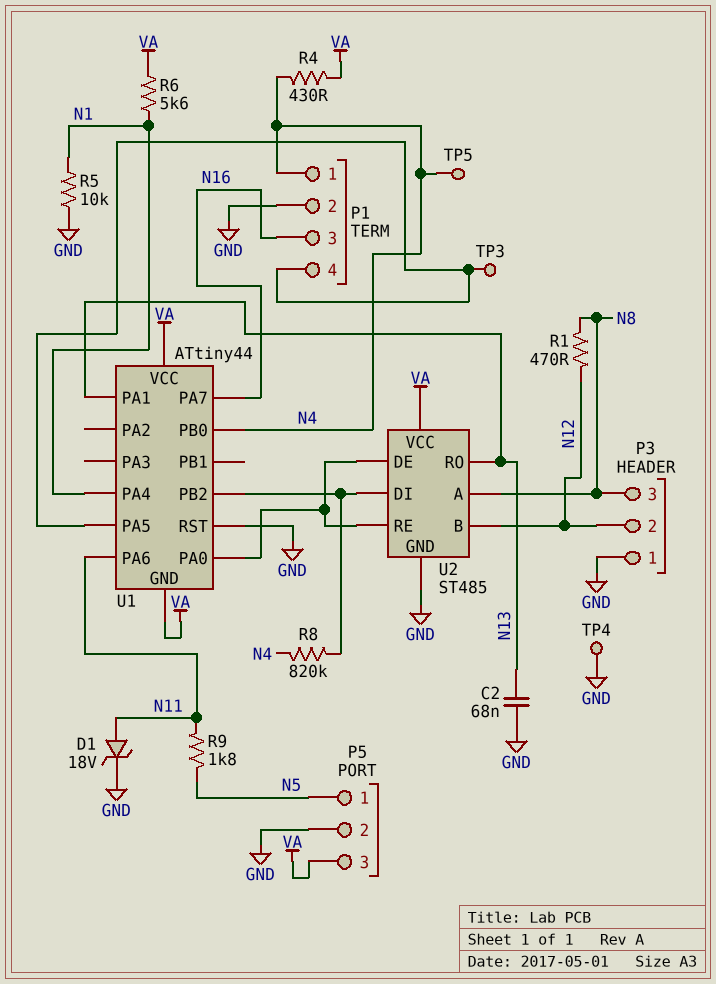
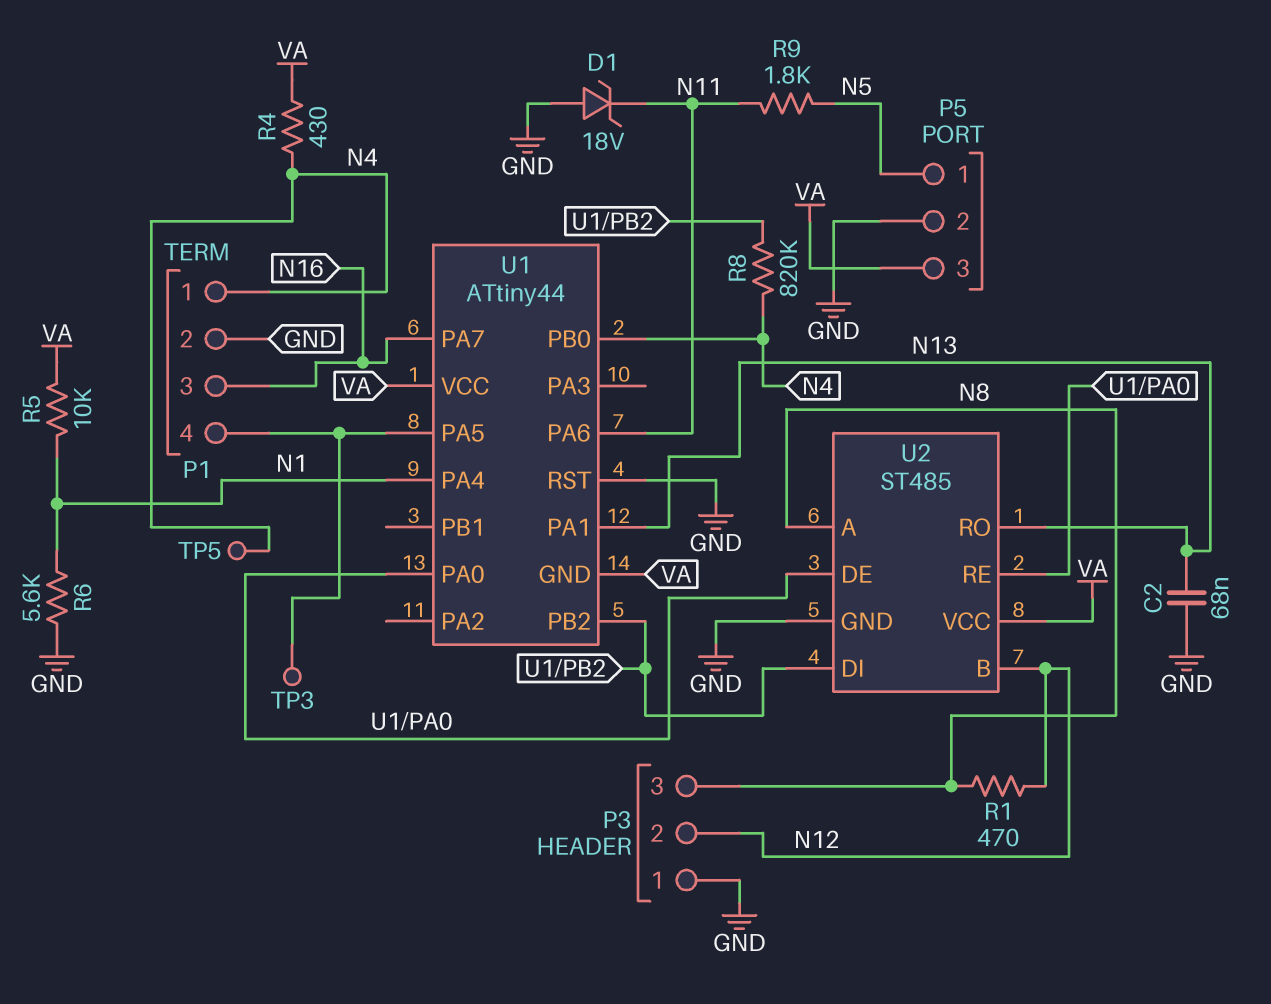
D1: zener 18V (A N11, K GND) -> zener 18V (A GND, K N11)
R5: 10k (GND, N1) -> 10k (N1, VA)
R6: 5.6k (N1, VA) -> 5.6k (GND, N1)
TP4: test point (GND) -> none

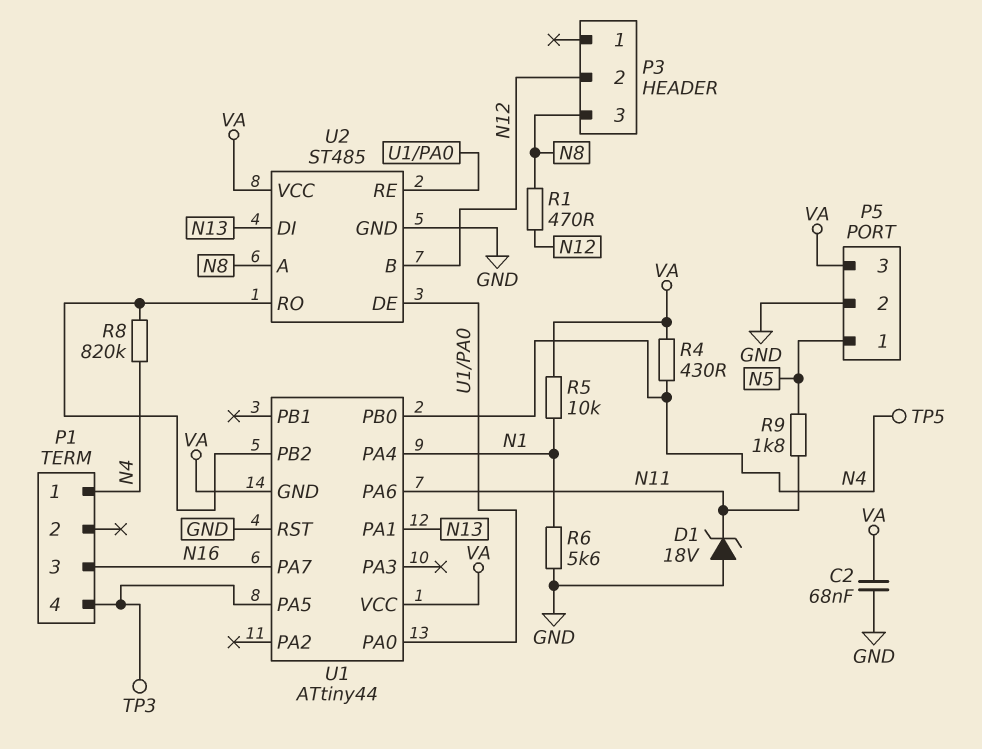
C2: 68nF (GND, N13) -> 68nF (GND, VA)
P1 pin 2: GND -> none
P3 pin 1: GND -> none
U2 pin DI: U1/PB2 -> N13
U2 pin RO: N13 -> U1/PB2

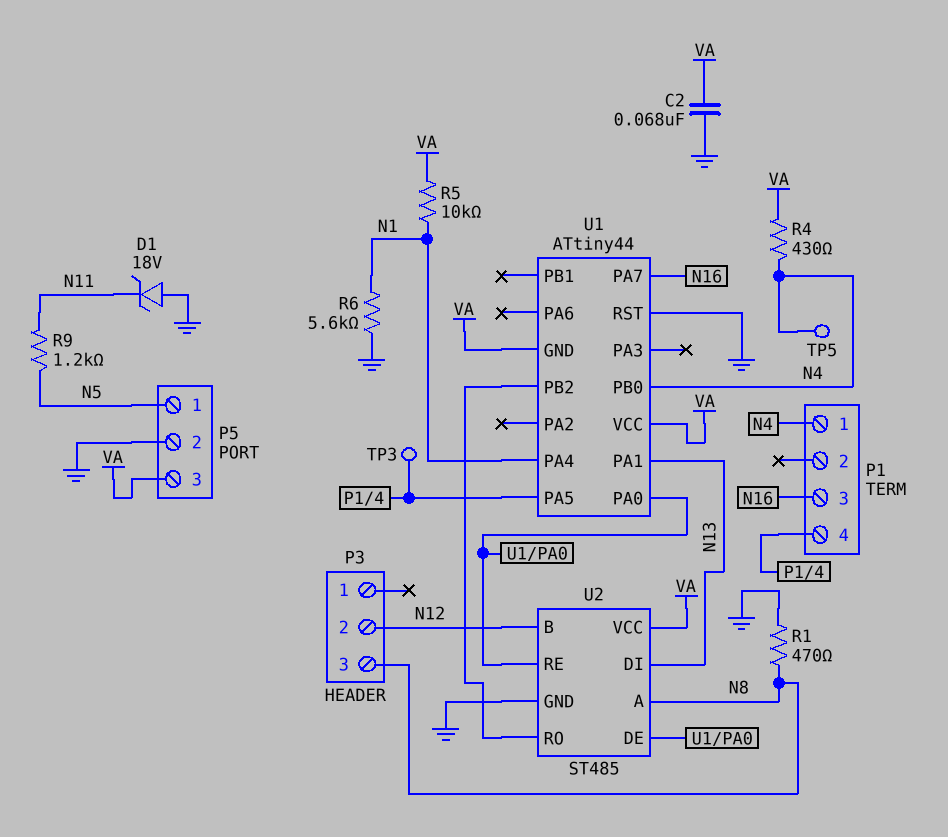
R1: 470 (N8, N12) -> 470 (GND, N8)
R8: 820k (N4, U1/PB2) -> none
R9: 1.8k (N5, N11) -> 1.2k (N5, N11)
U1 pin PA6: N11 -> none

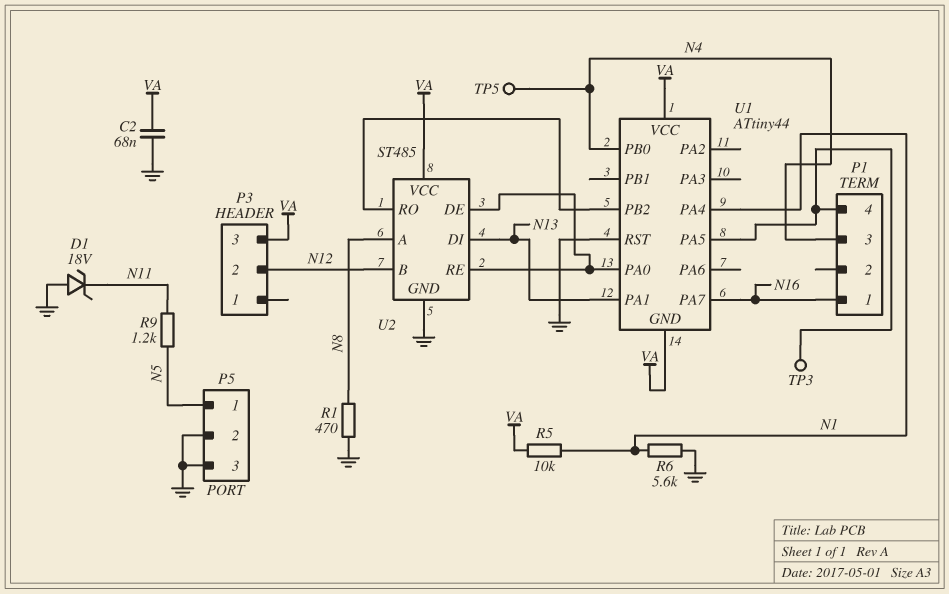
P1 pin 1: N4 -> N16
P1 pin 3: N16 -> N4
P3 pin 3: N8 -> VA
P5 pin 3: VA -> GND
R4: 430 (N4, VA) -> none

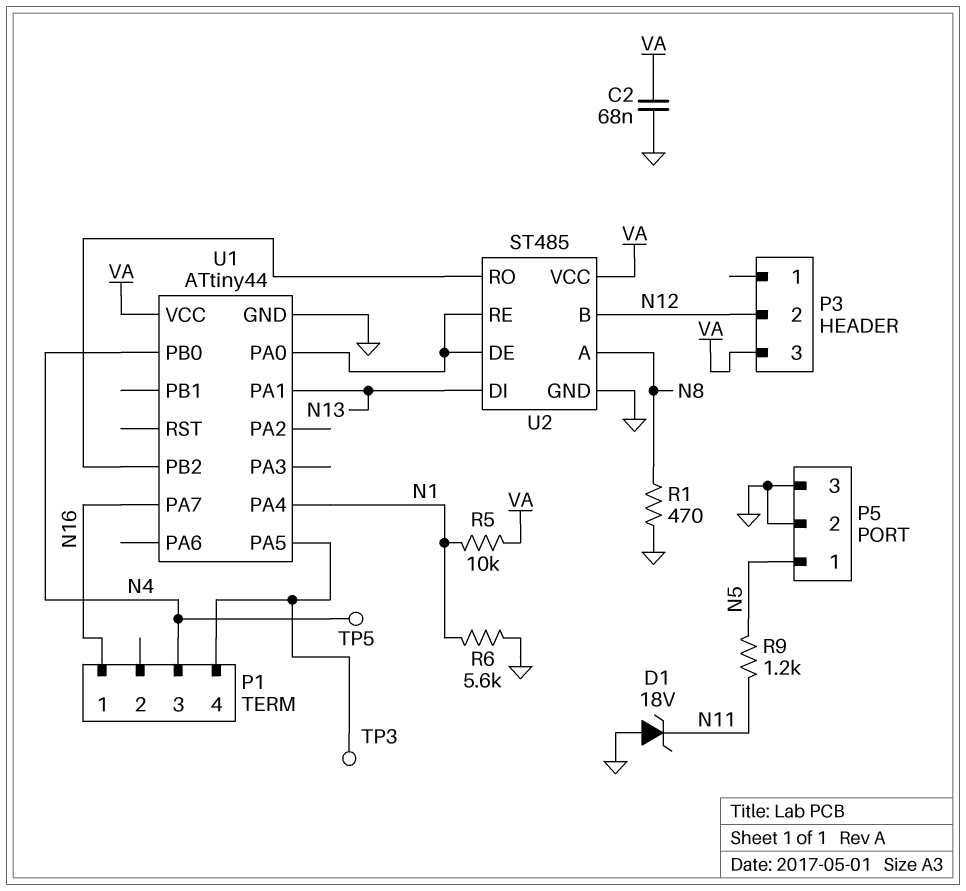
U1 pin GND: VA -> GND
U1 pin RST: GND -> none

